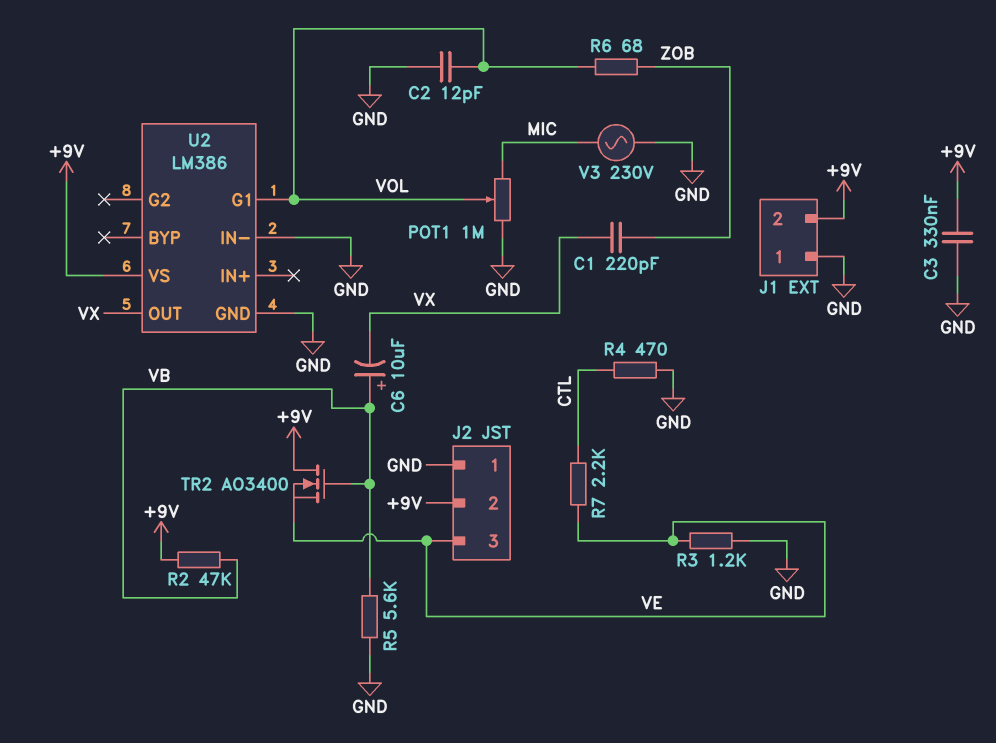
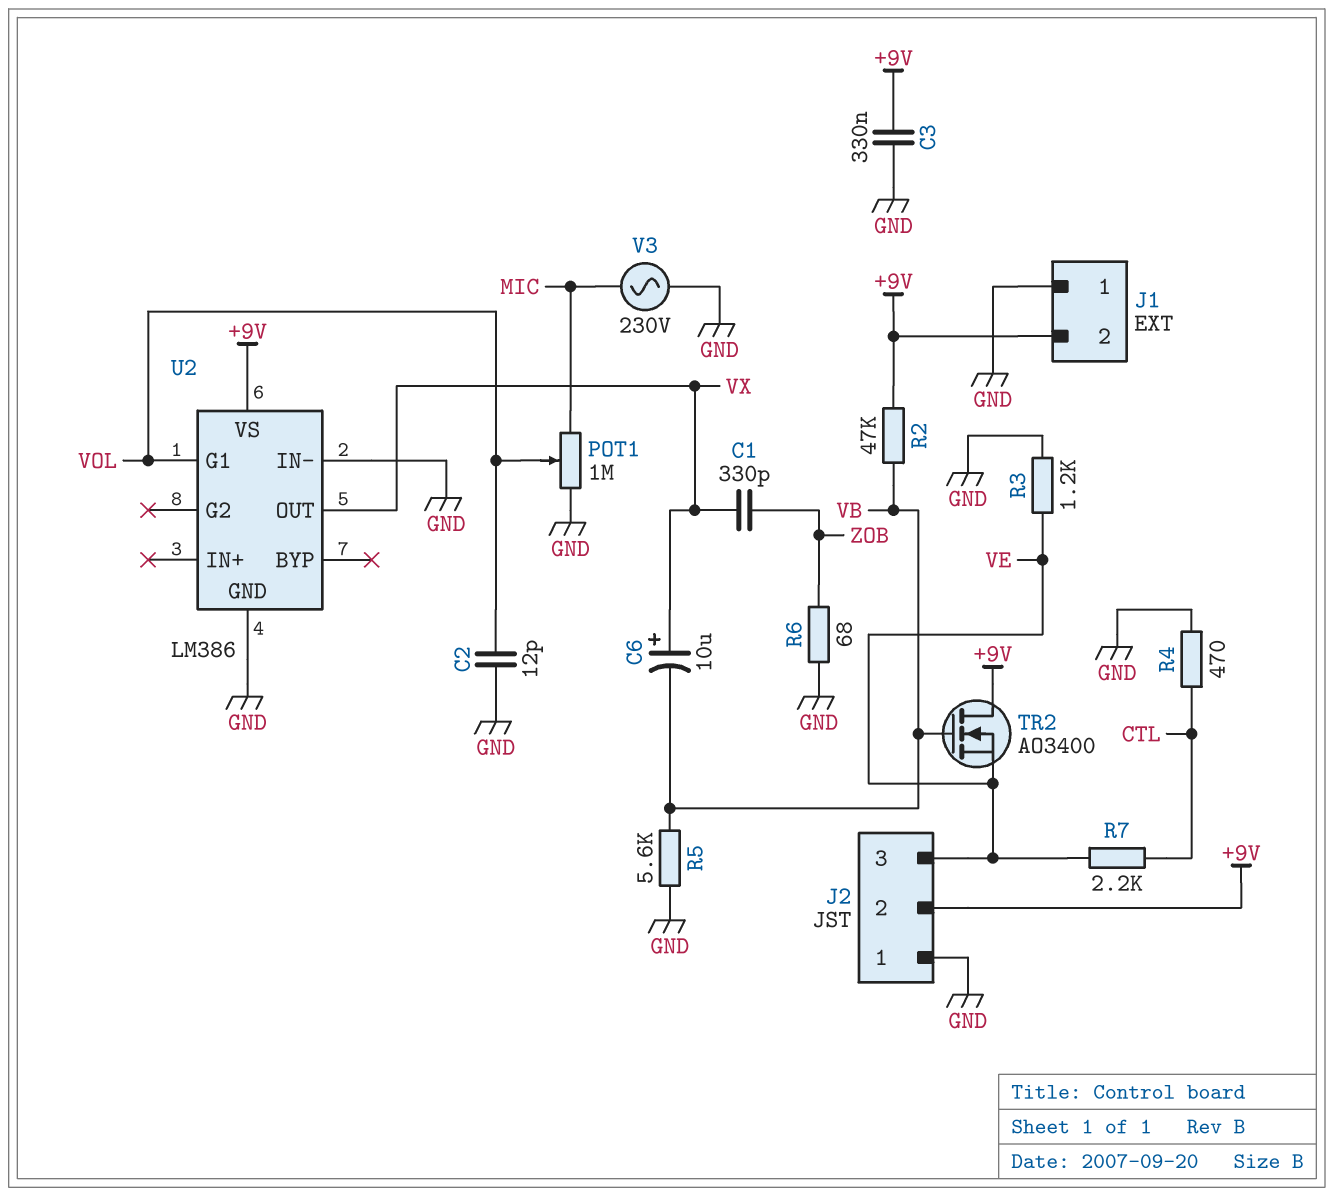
C1: 220pF (VX, ZOB) -> 330pF (VX, ZOB)
C6: 10uF (plus VB, minus VX) -> 10uF (plus VX, minus VB)
R6: 68 (VOL, ZOB) -> 68 (GND, ZOB)

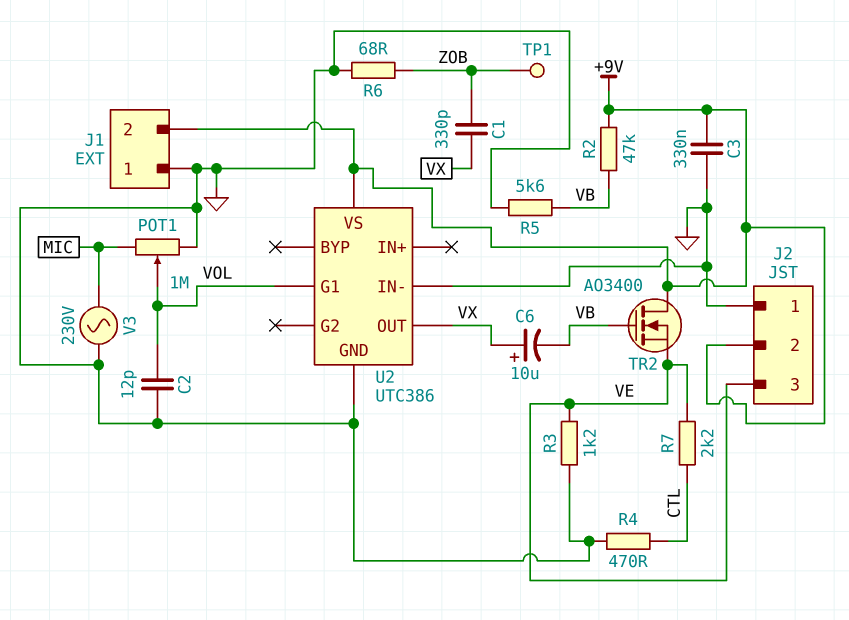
TP1: none -> test point (ZOB)
U2: LM386 -> UTC386

